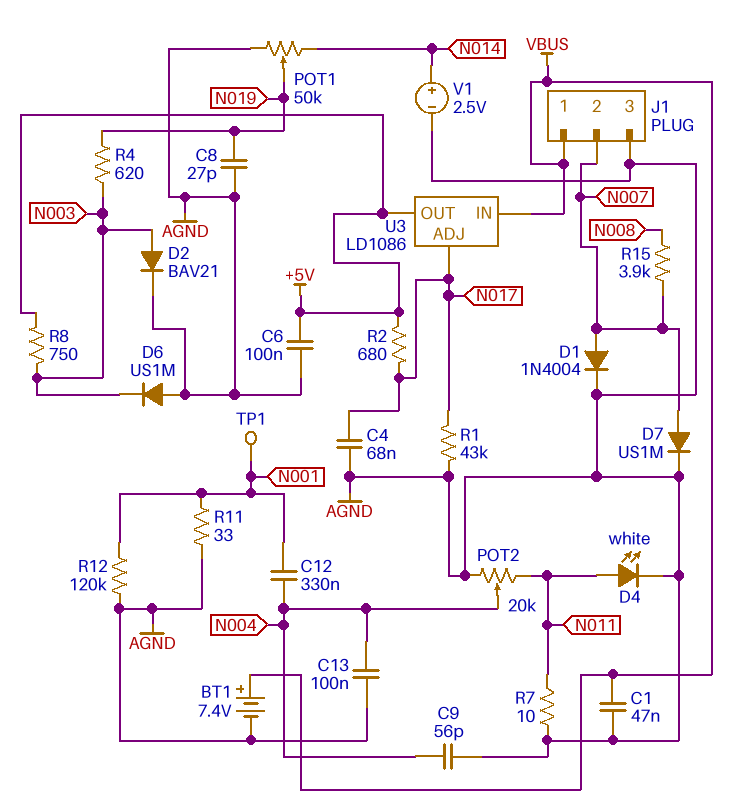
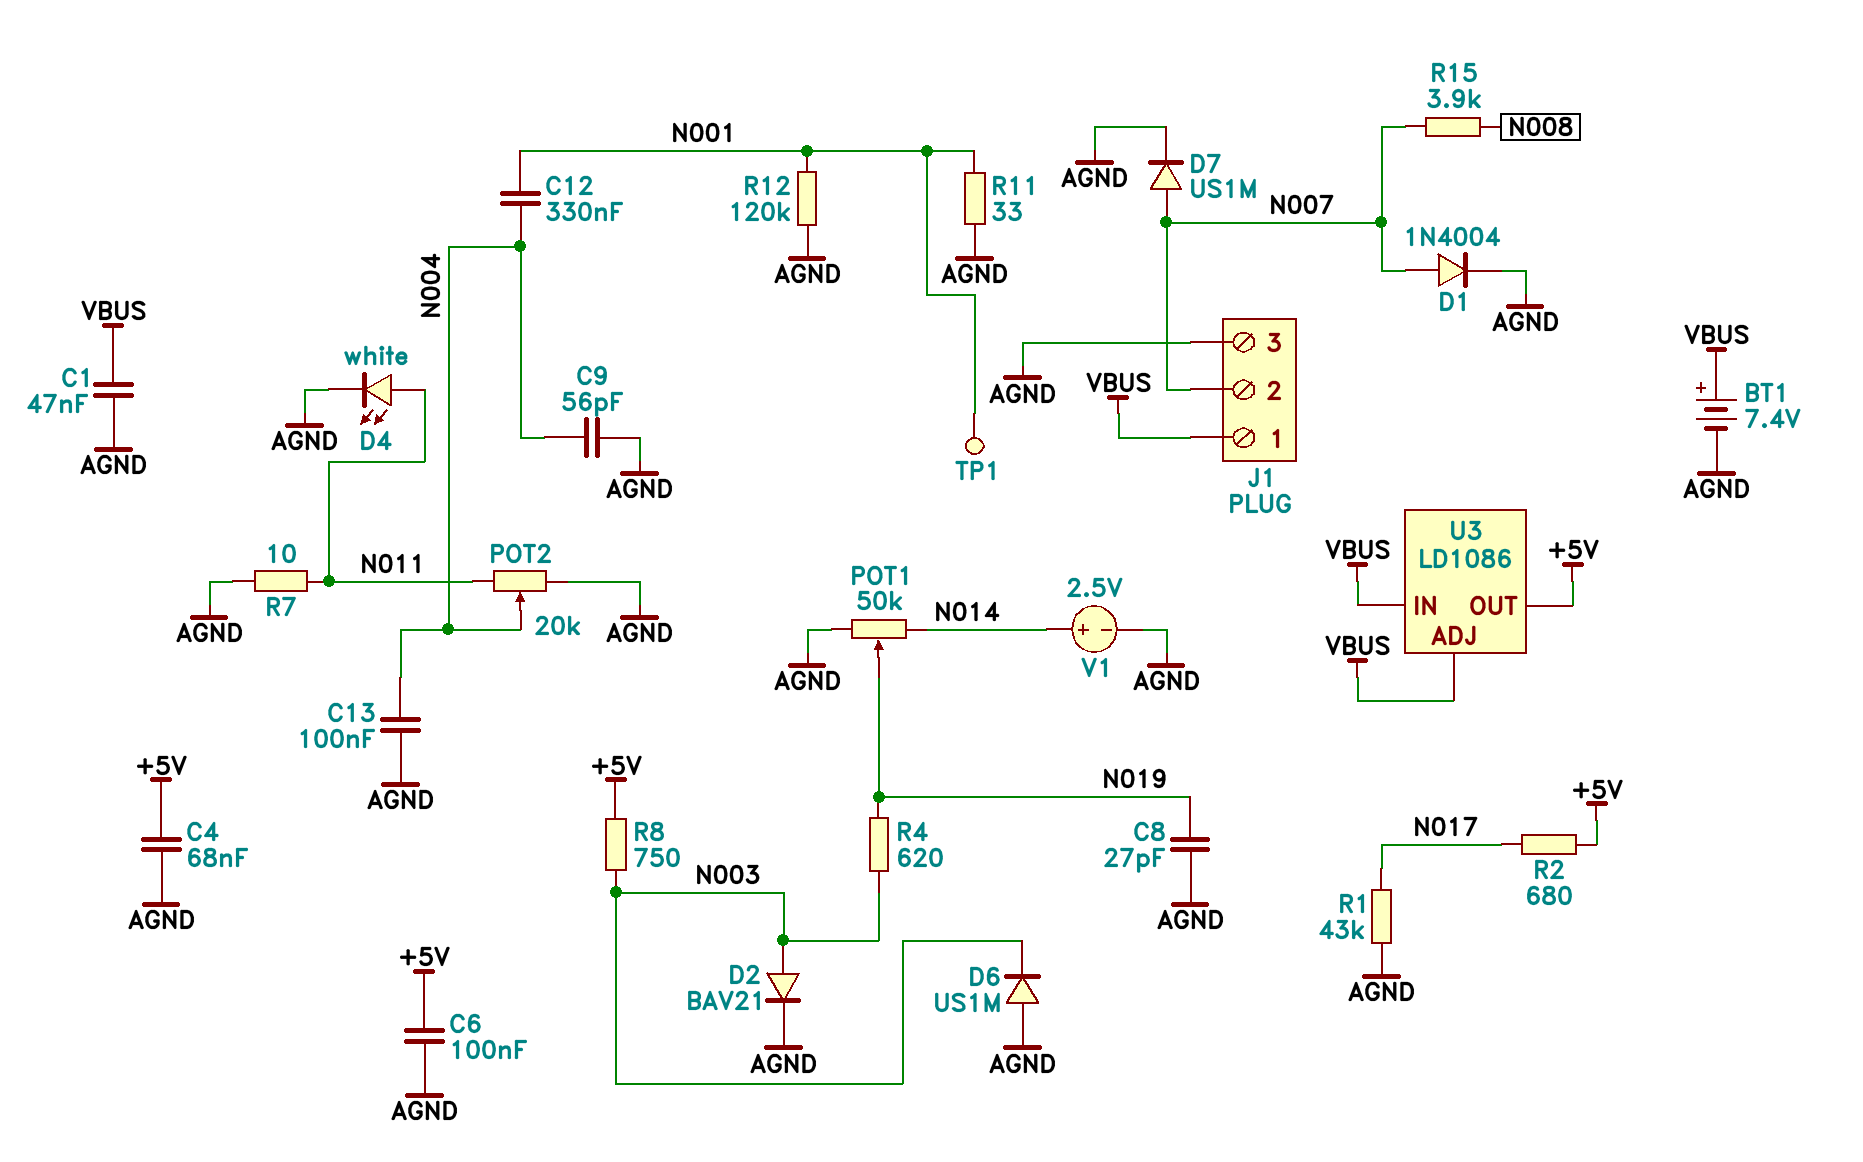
C4: 68nF (AGND, N017) -> 68nF (+5V, AGND)
U3 pin ADJ: N017 -> VBUS

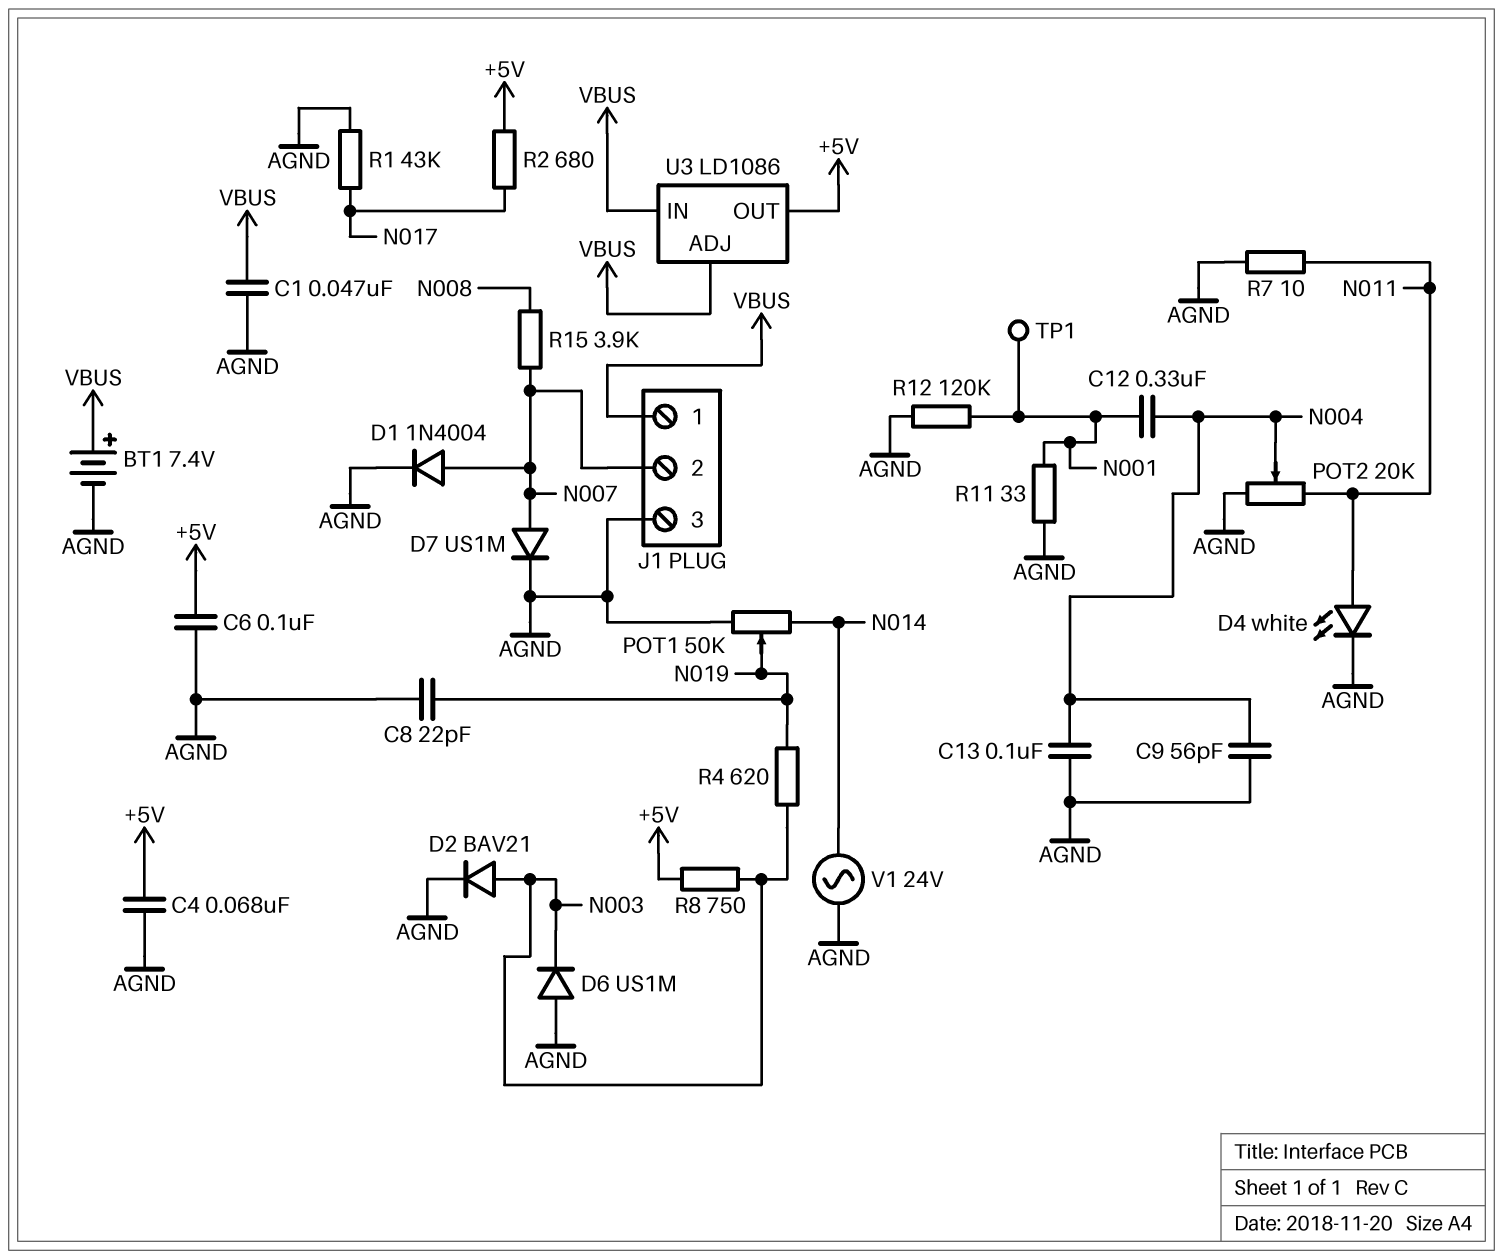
C8: 27pF (AGND, N019) -> 22pF (AGND, N019)
V1: 2.5V (plus N014, minus AGND) -> AC 24V (AGND, N014)

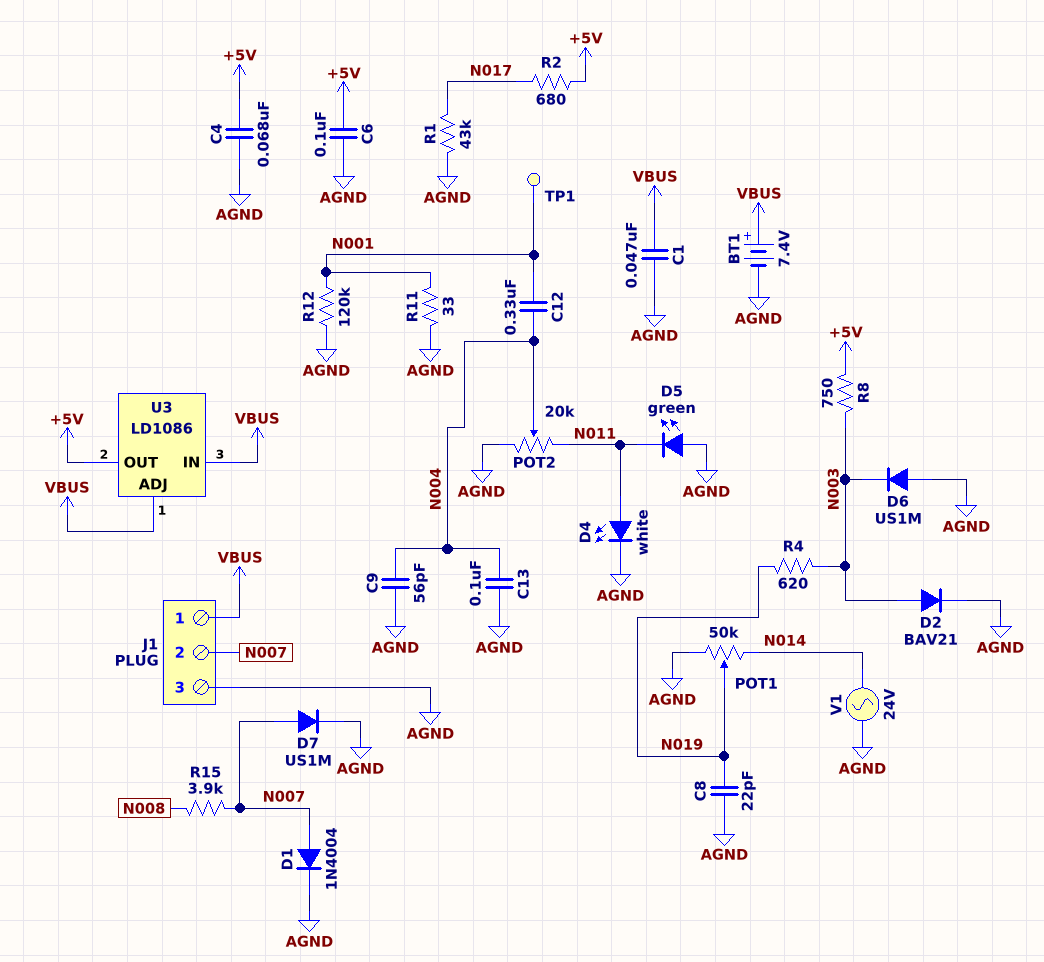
D5: none -> LED green (A AGND, K N011)
R7: 10 (AGND, N011) -> none

